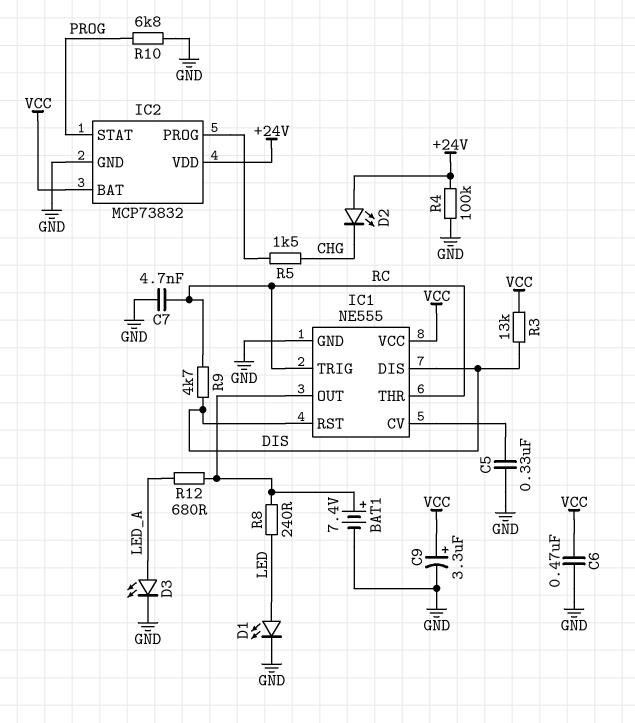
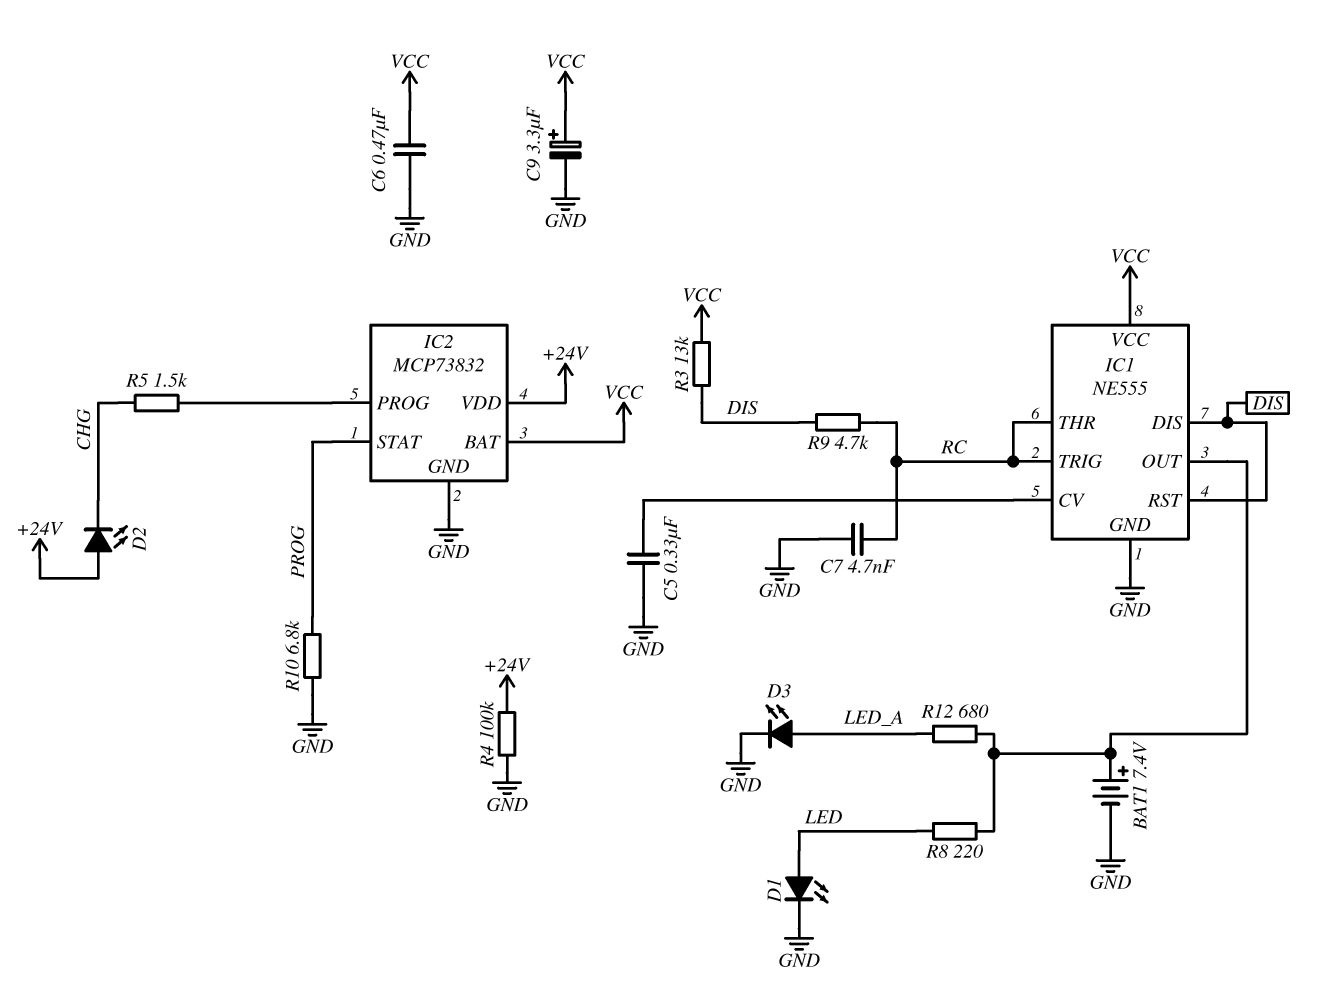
R8: 240 (IC1/OUT, LED) -> 220 (IC1/OUT, LED)

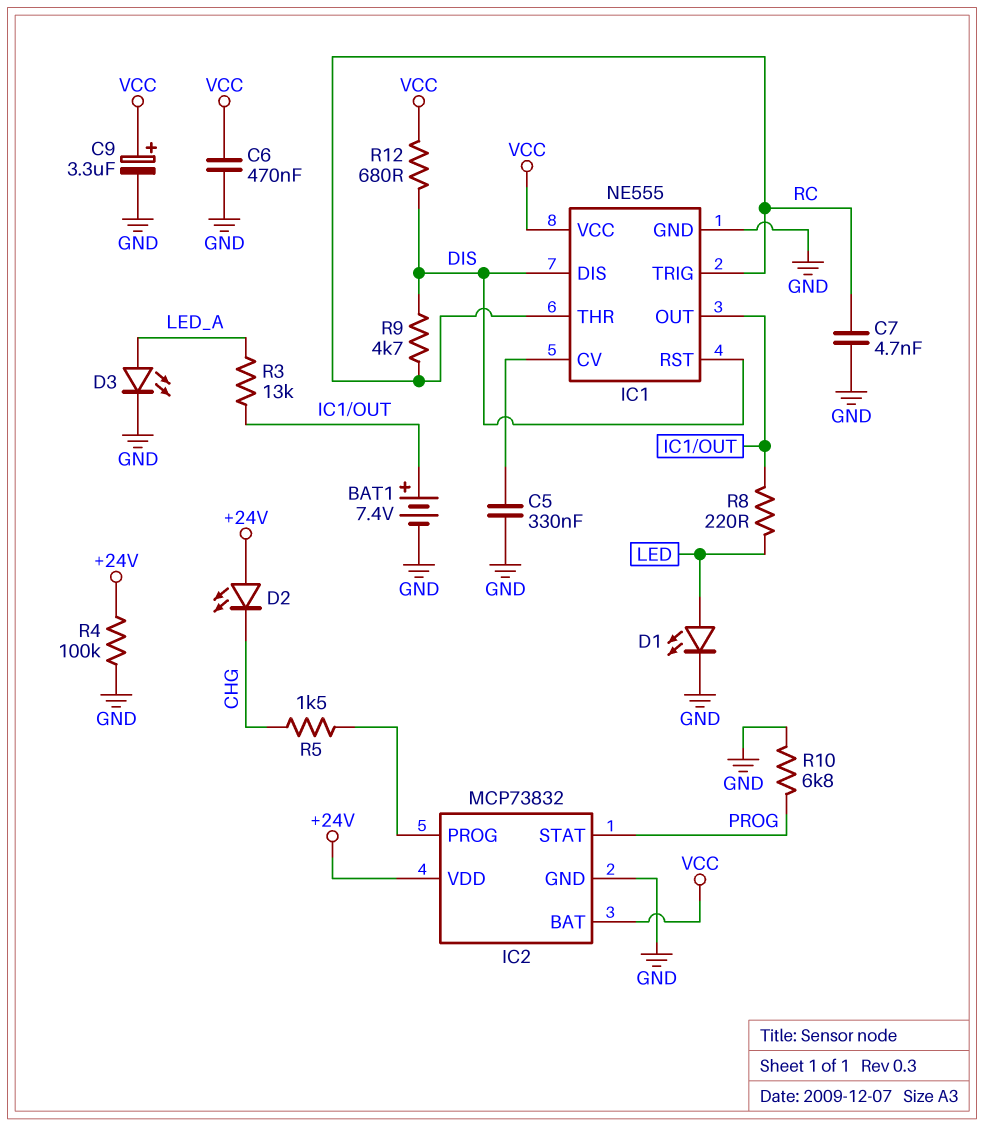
R3: 13k (DIS, VCC) -> 13k (IC1/OUT, LED_A)
R12: 680 (IC1/OUT, LED_A) -> 680 (DIS, VCC)

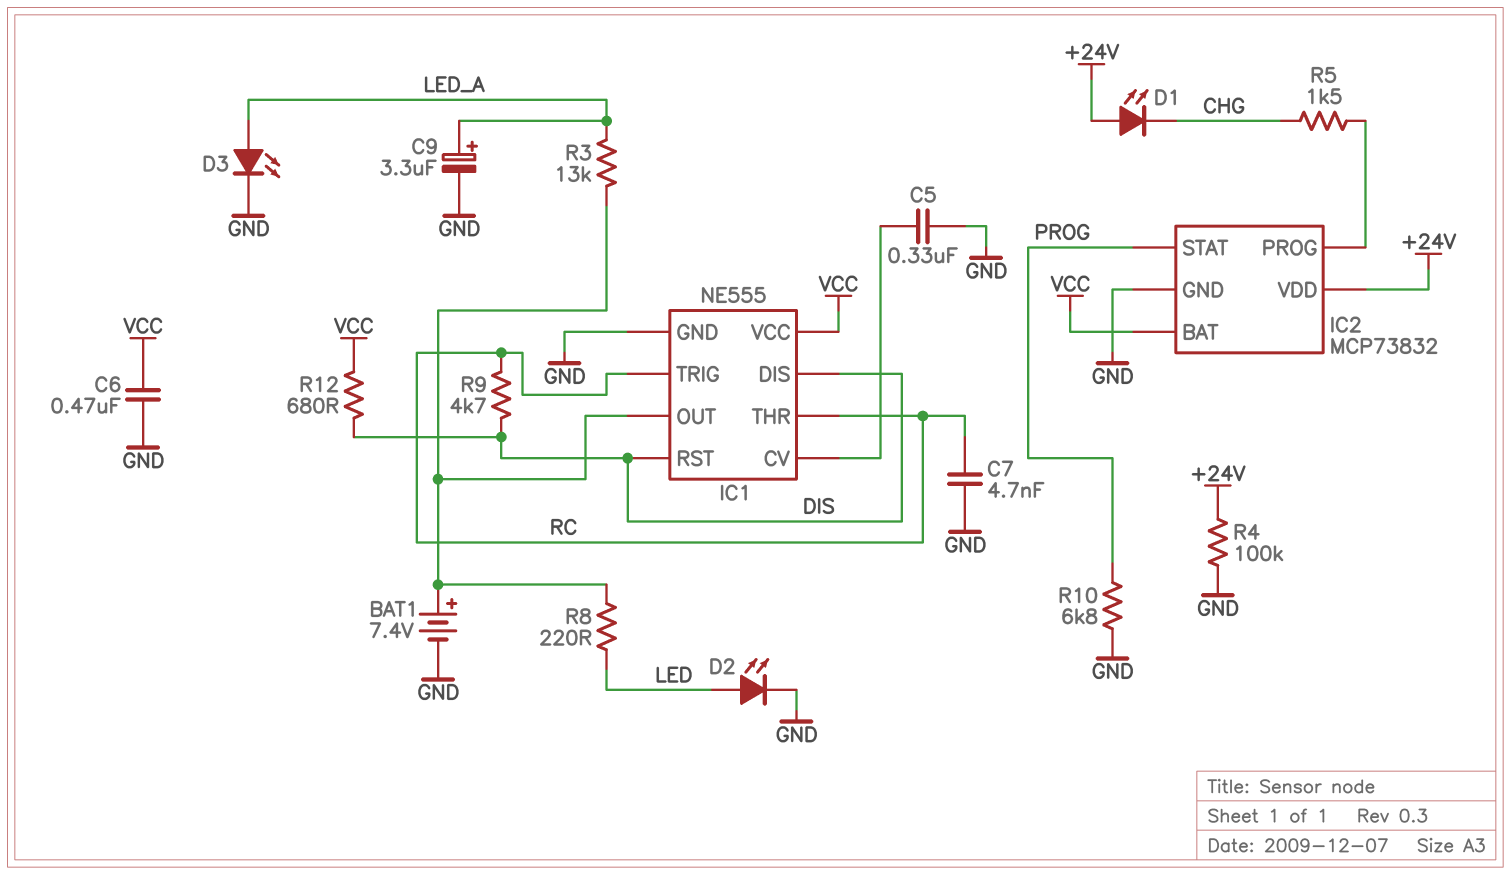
C9: 3.3uF (plus VCC, minus GND) -> 3.3uF (plus LED_A, minus GND)
D1: LED (A LED, K GND) -> LED (A +24V, K CHG)
D2: LED (A +24V, K CHG) -> LED (A LED, K GND)

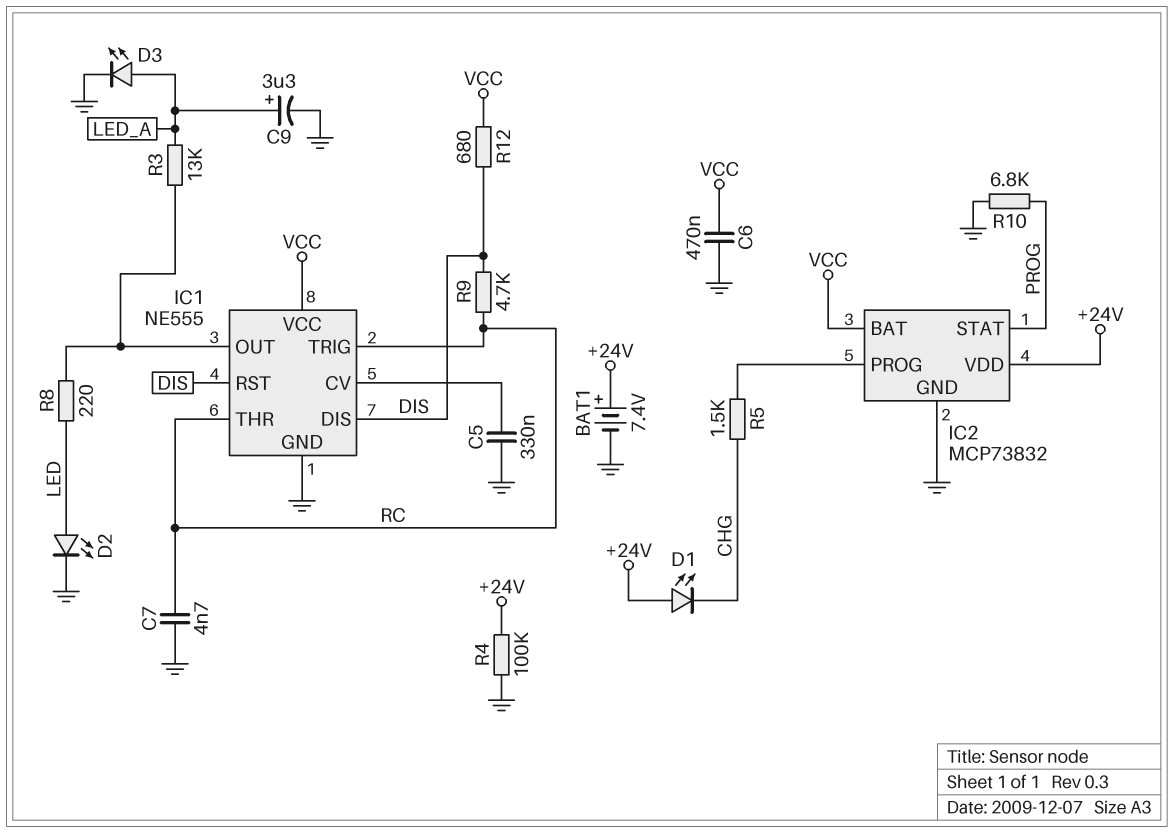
BAT1: 7.4V (plus IC1/OUT, minus GND) -> 7.4V (plus +24V, minus GND)

